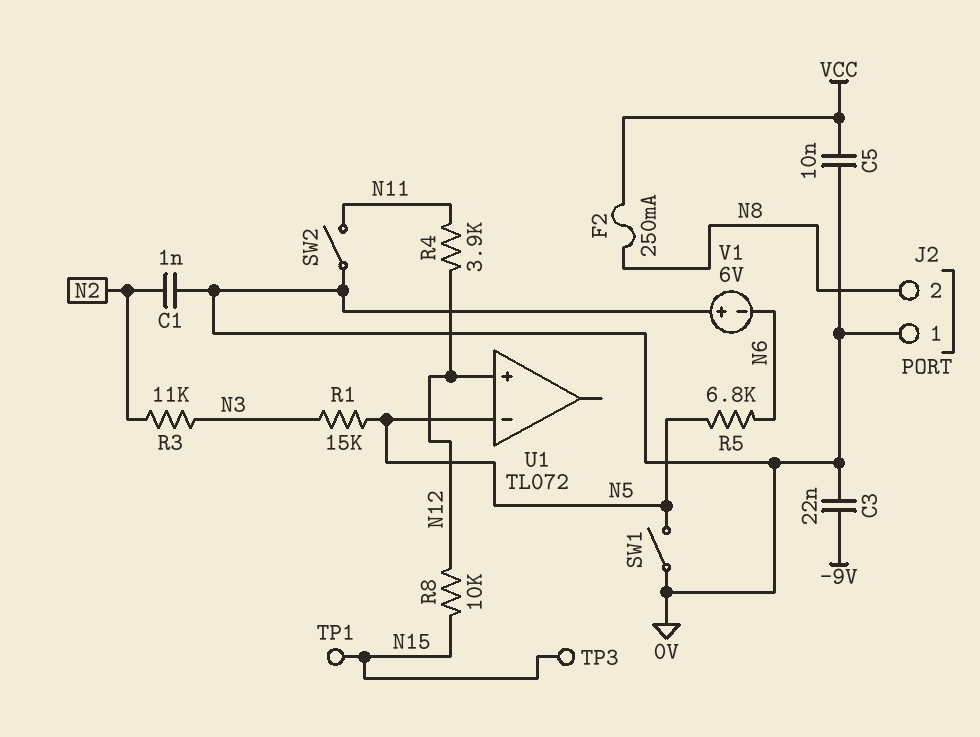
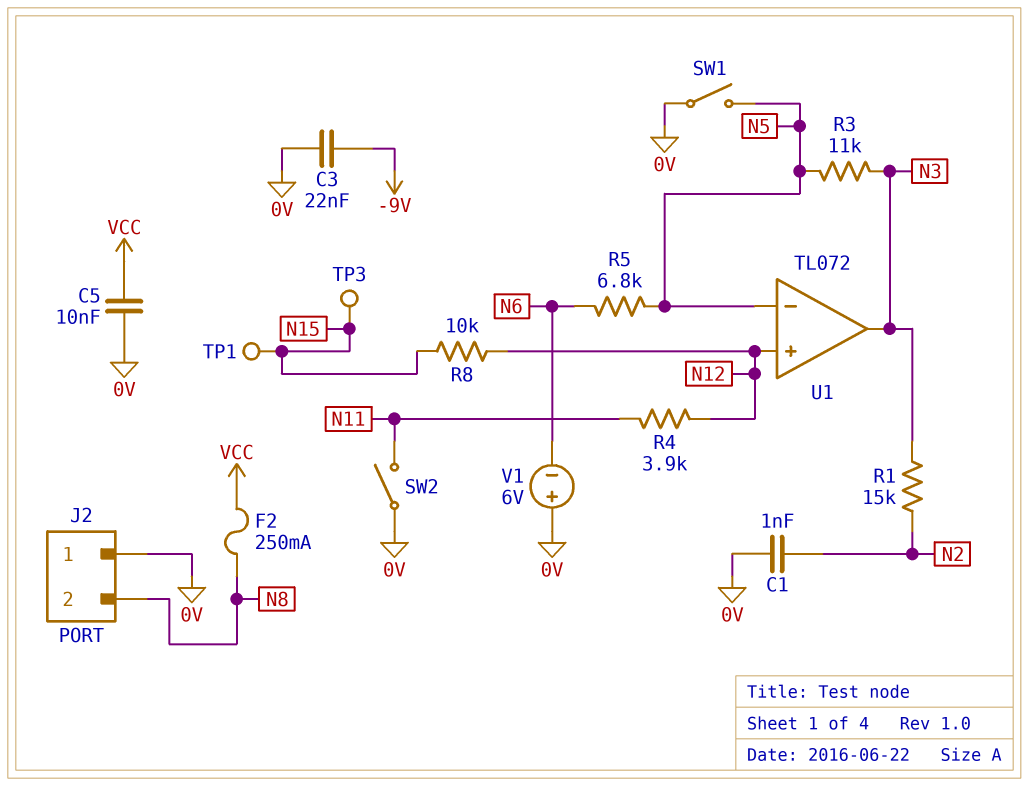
R1: 15k (N3, N5) -> 15k (N2, N3)
R3: 11k (N2, N3) -> 11k (N3, N5)
U1 pin out: none -> N3

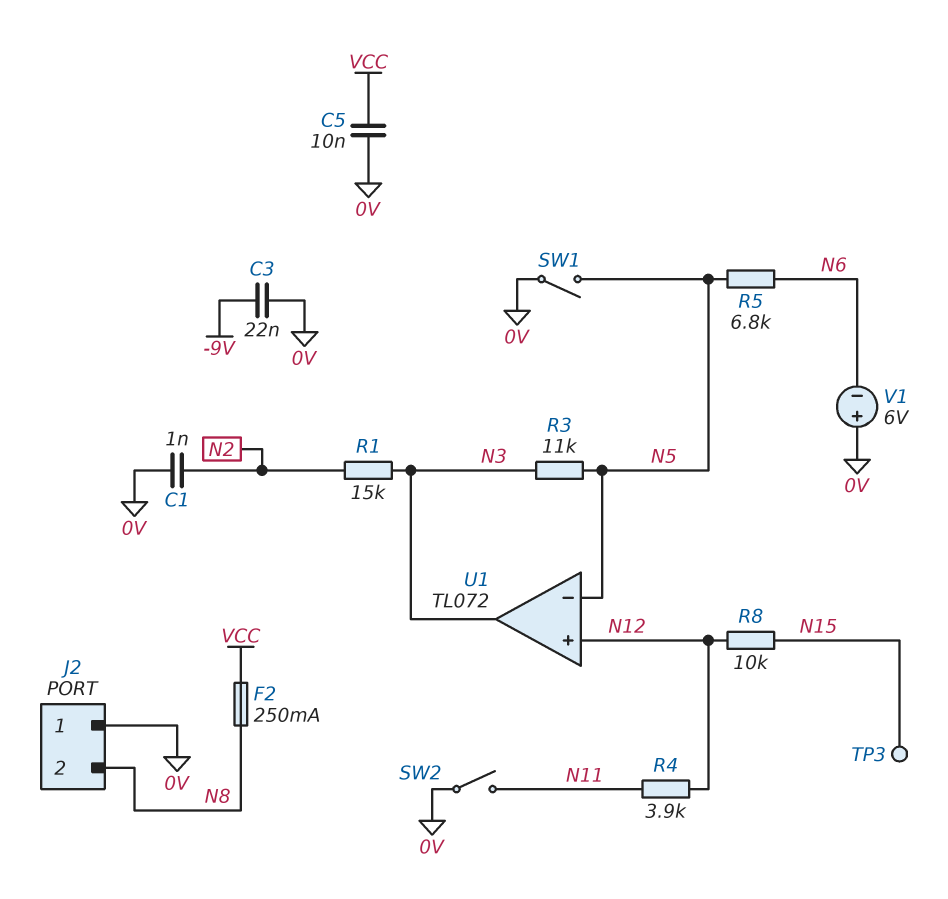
TP1: test point (N15) -> none

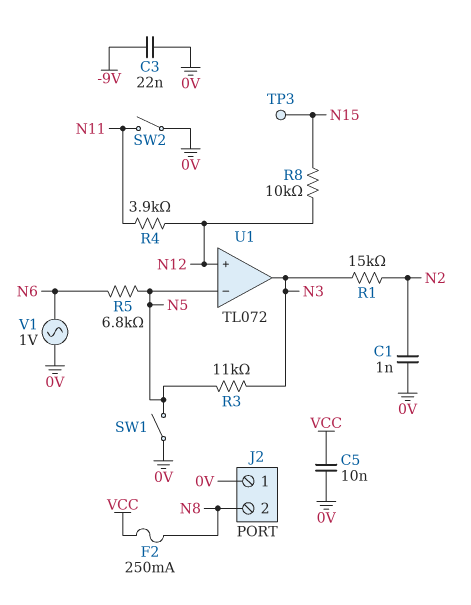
V1: 6V (plus 0V, minus N6) -> AC 1V (0V, N6)

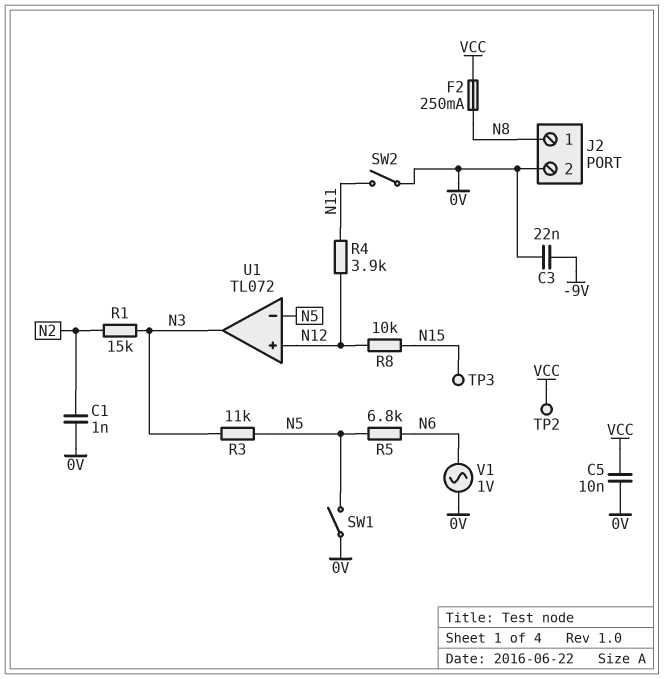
J2 pin 1: 0V -> N8
J2 pin 2: N8 -> 0V
TP2: none -> test point (VCC)

